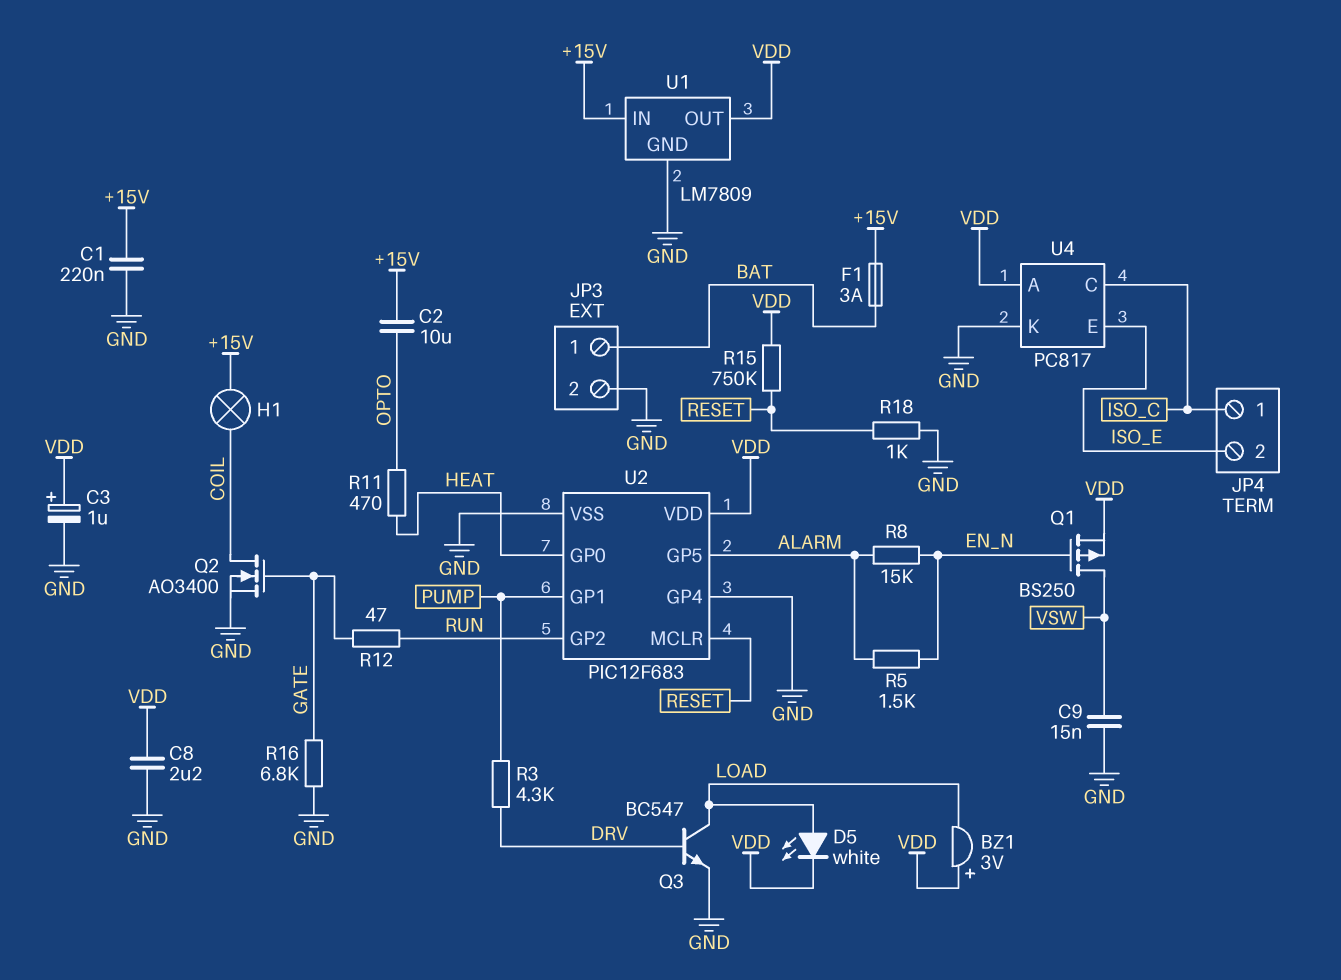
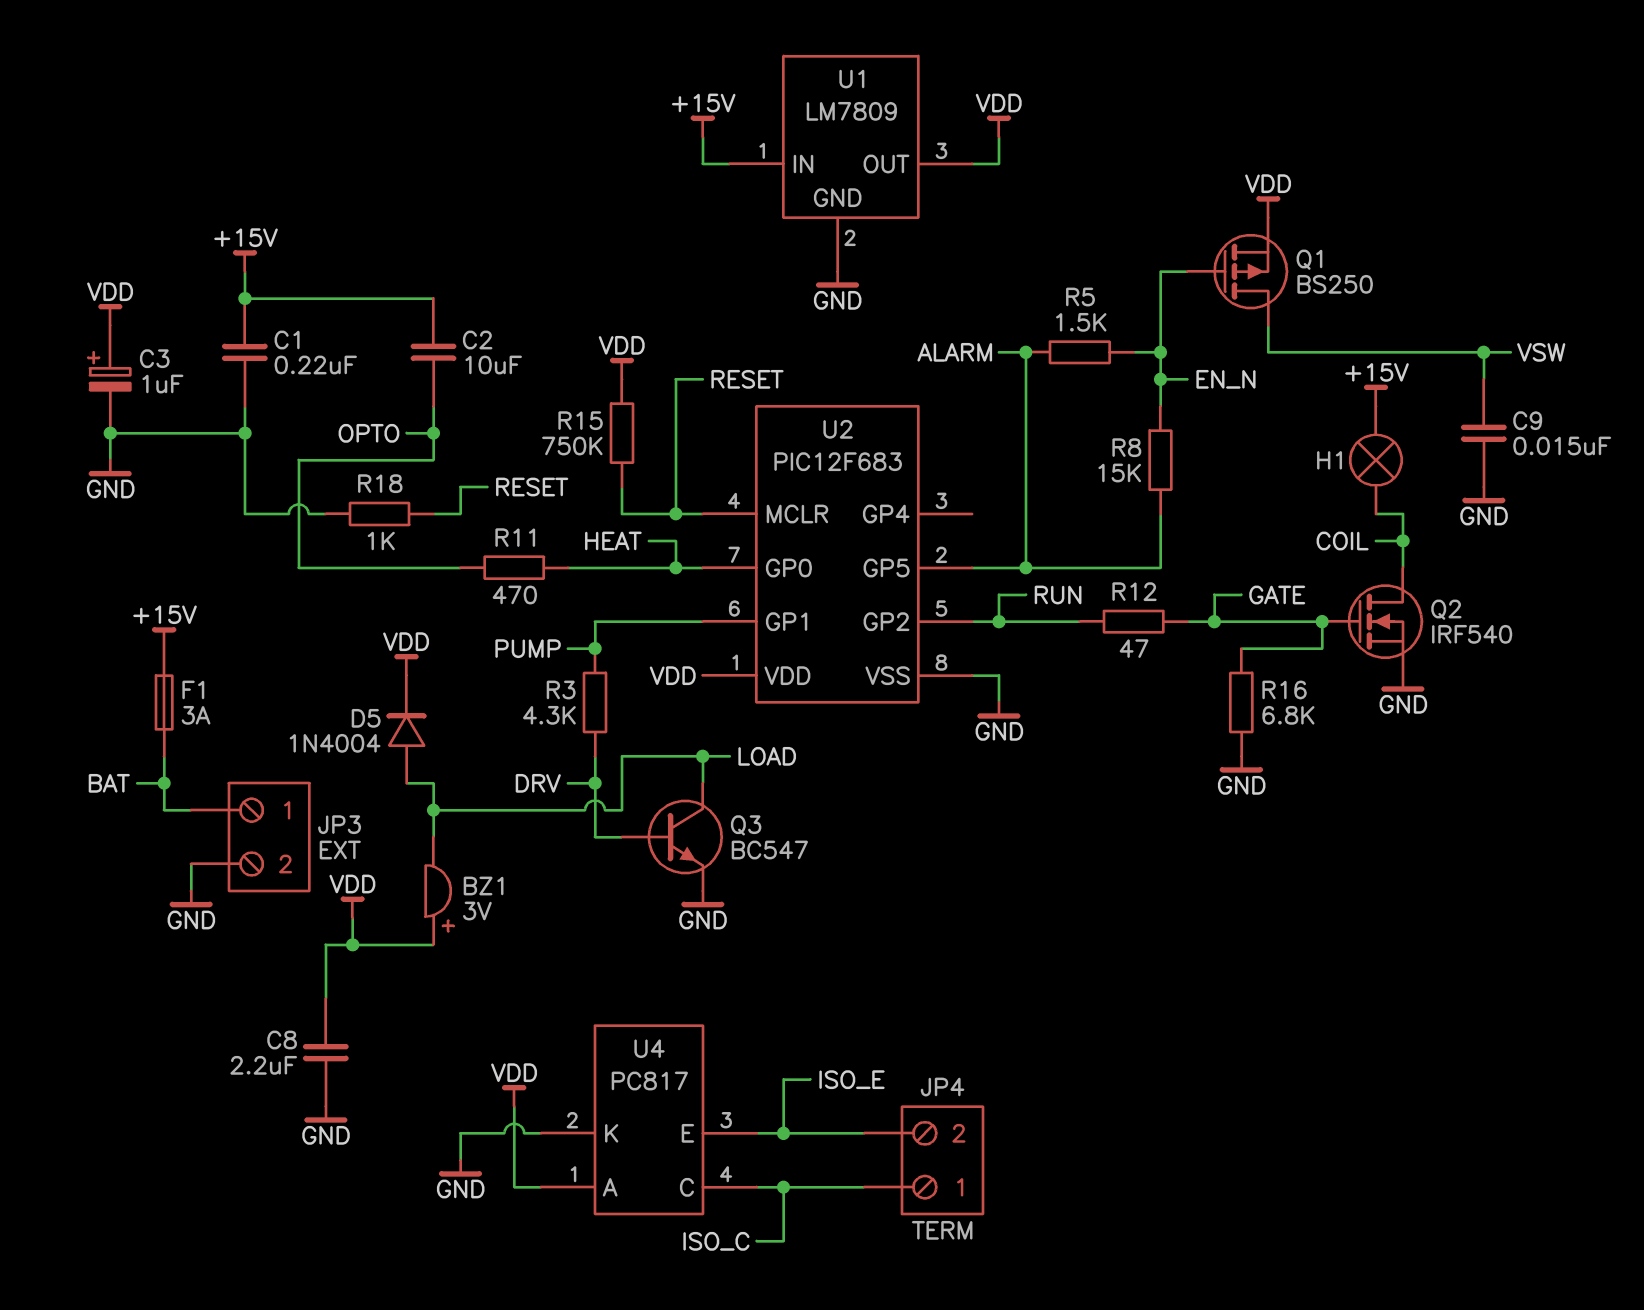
D5: LED white (A LOAD, K VDD) -> diode 1N4004 (A LOAD, K VDD)
Q2: NMOS AO3400 (G GATE, D COIL, S GND) -> NMOS IRF540 (G GATE, D COIL, S GND)
U2 pin GP4: GND -> none

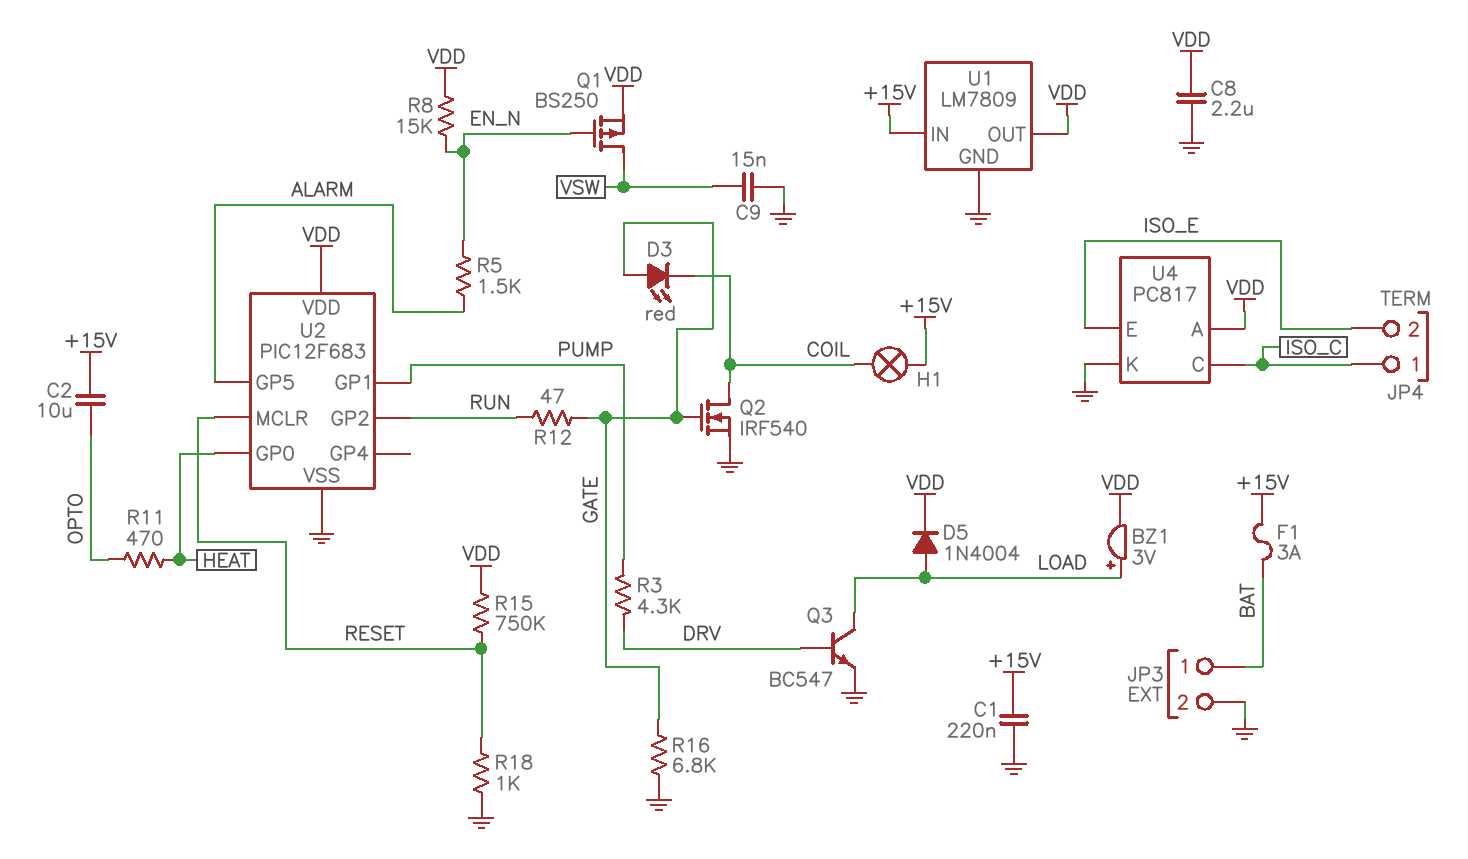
BZ1: buzzer 3V (plus VDD, minus LOAD) -> buzzer 3V (plus LOAD, minus VDD)
C3: 1uF (plus VDD, minus GND) -> none
D3: none -> LED red (A GATE, K COIL)
R8: 15k (ALARM, EN_N) -> 15k (EN_N, VDD)

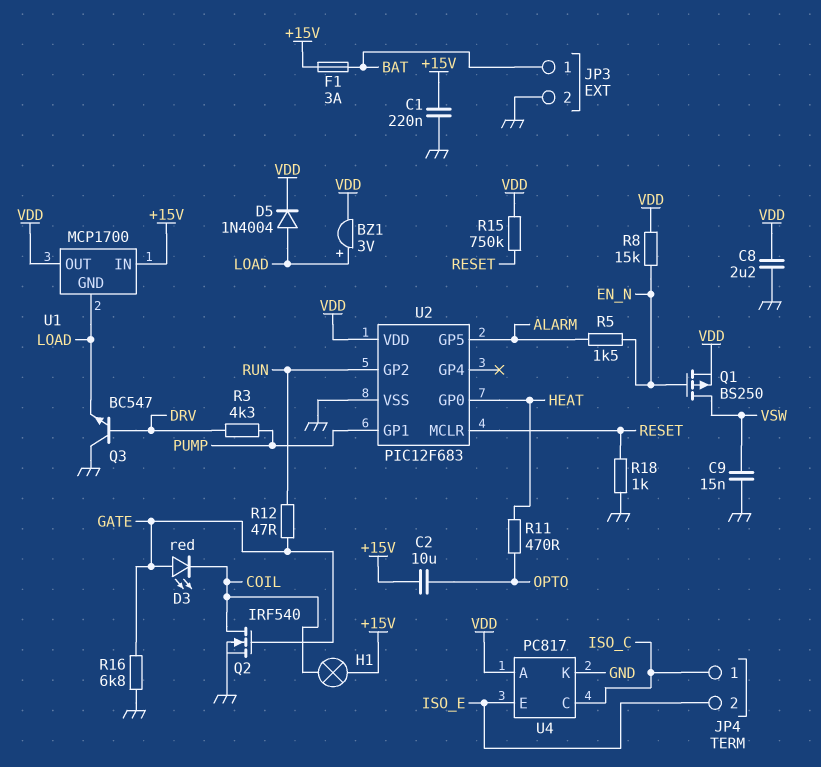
Q3: NPN BC547 (B DRV, C LOAD, E GND) -> NPN BC547 (B DRV, C GND, E LOAD)
U1: LM7809 -> MCP1700
U1 pin GND: GND -> LOAD

